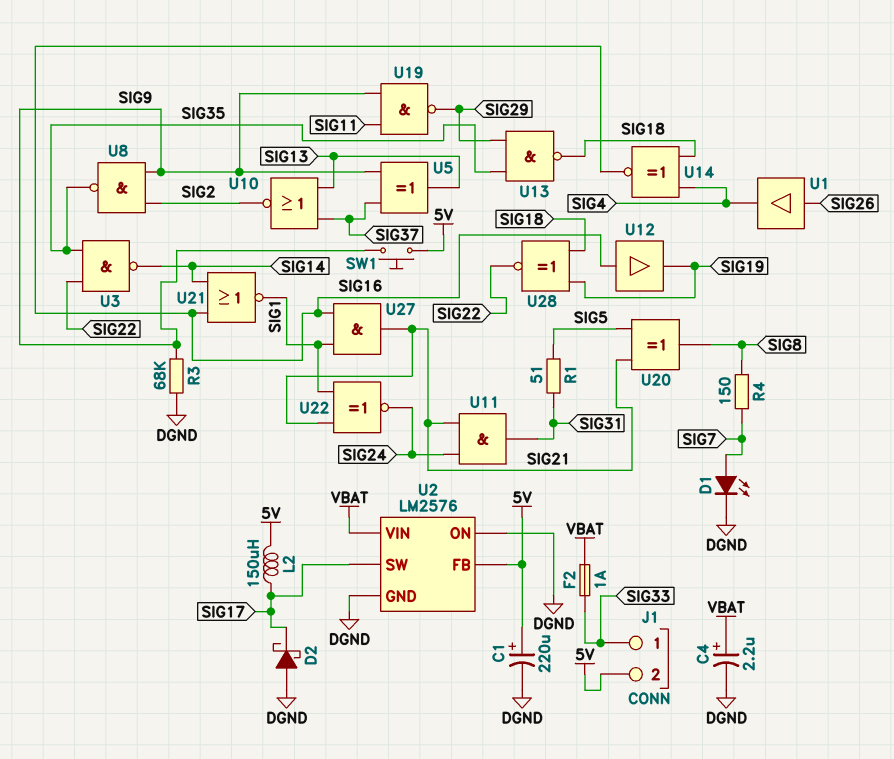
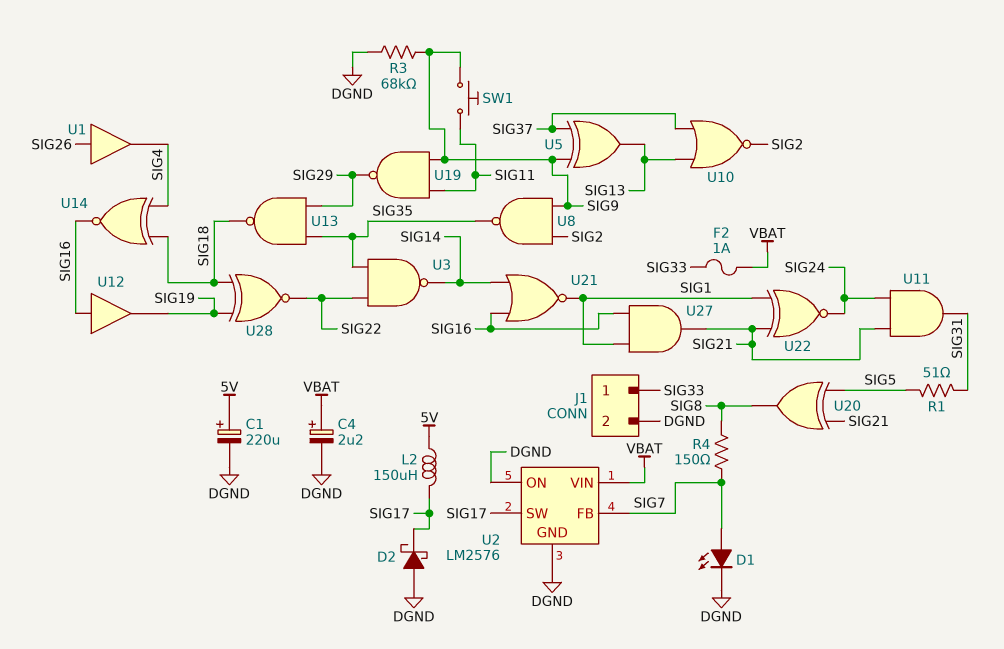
J1 pin 2: 5V -> DGND
SW1: button (5V, SIG9) -> button (SIG9, SIG11)
U2 pin FB: 5V -> SIG7

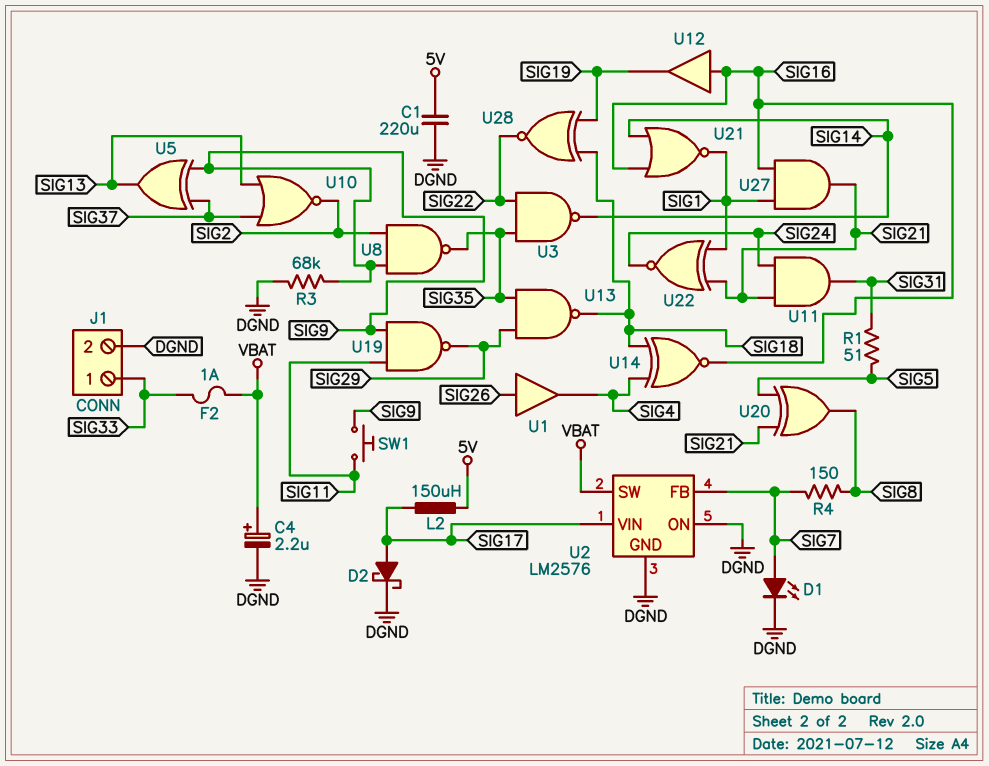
C1: 220uF (plus 5V, minus DGND) -> 220uF (5V, DGND)
D2: schottky (A DGND, K SIG17) -> schottky (A SIG17, K DGND)
U2 pin SW: SIG17 -> VBAT
U2 pin VIN: VBAT -> SIG17

